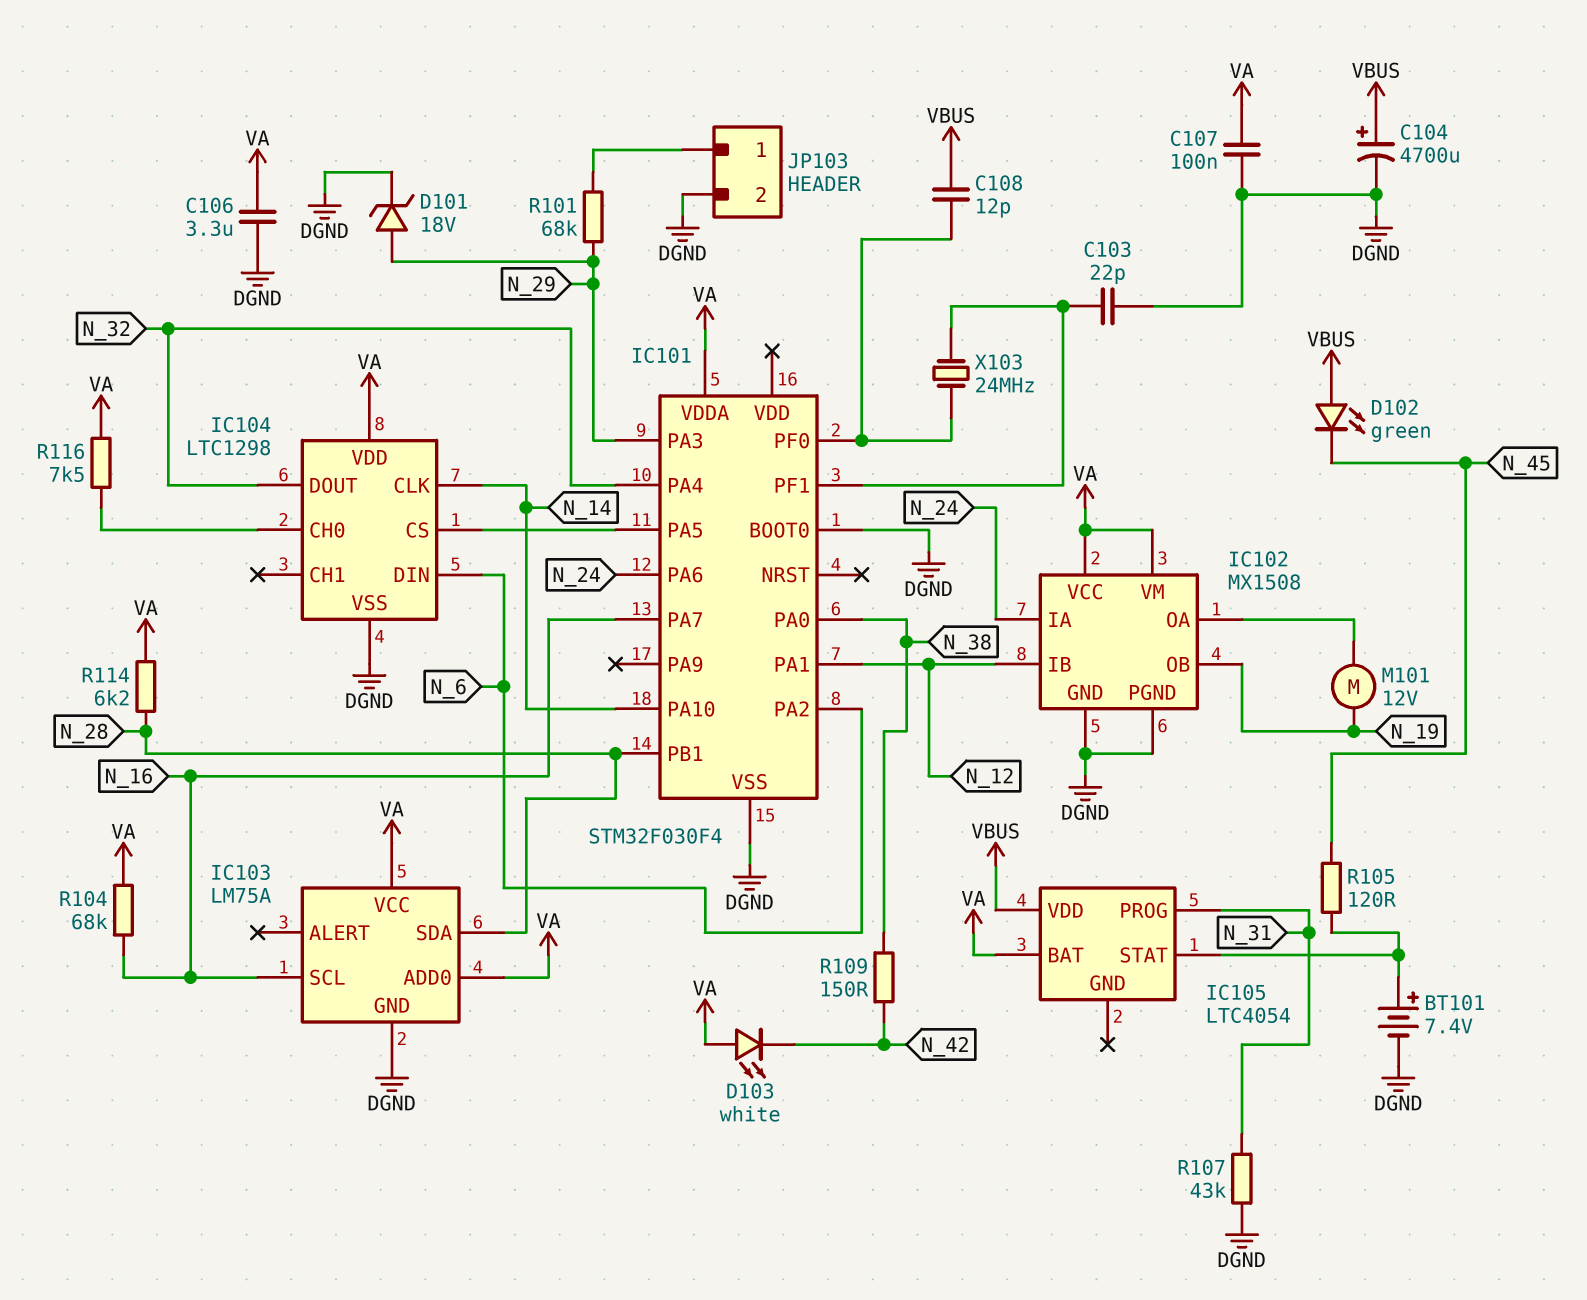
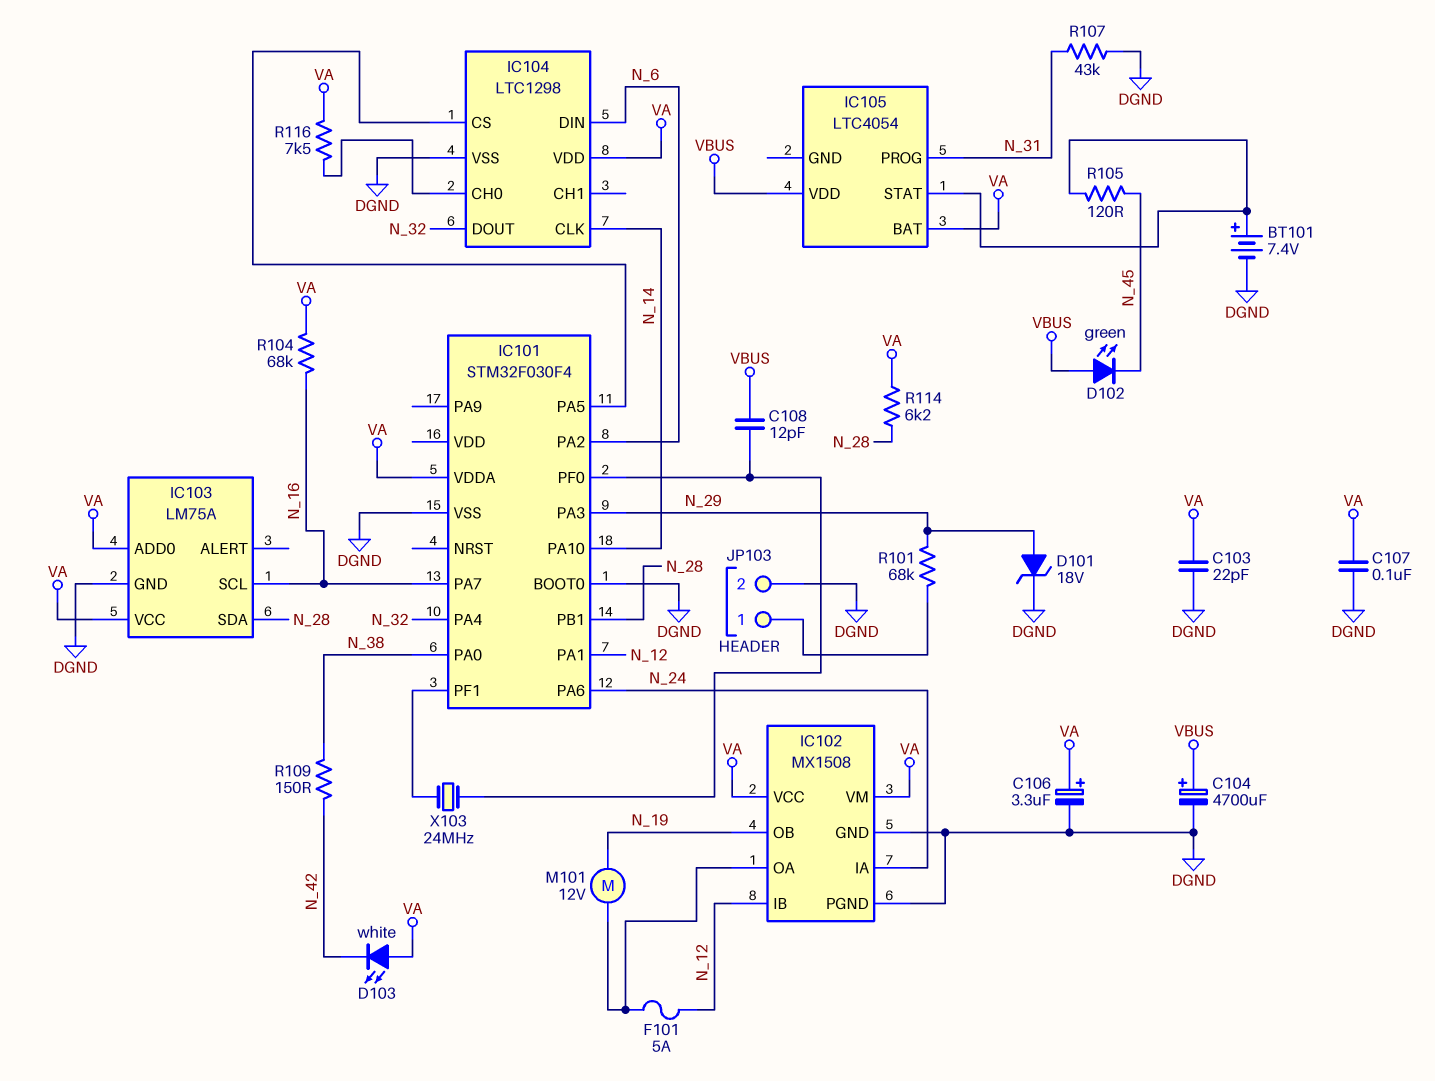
C103: 22pF (DGND, IC101/PF1) -> 22pF (DGND, VA)
C106: 3.3uF (DGND, VA) -> 3.3uF (plus VA, minus DGND)
F101: none -> 5A (IC102/OA, N_12)

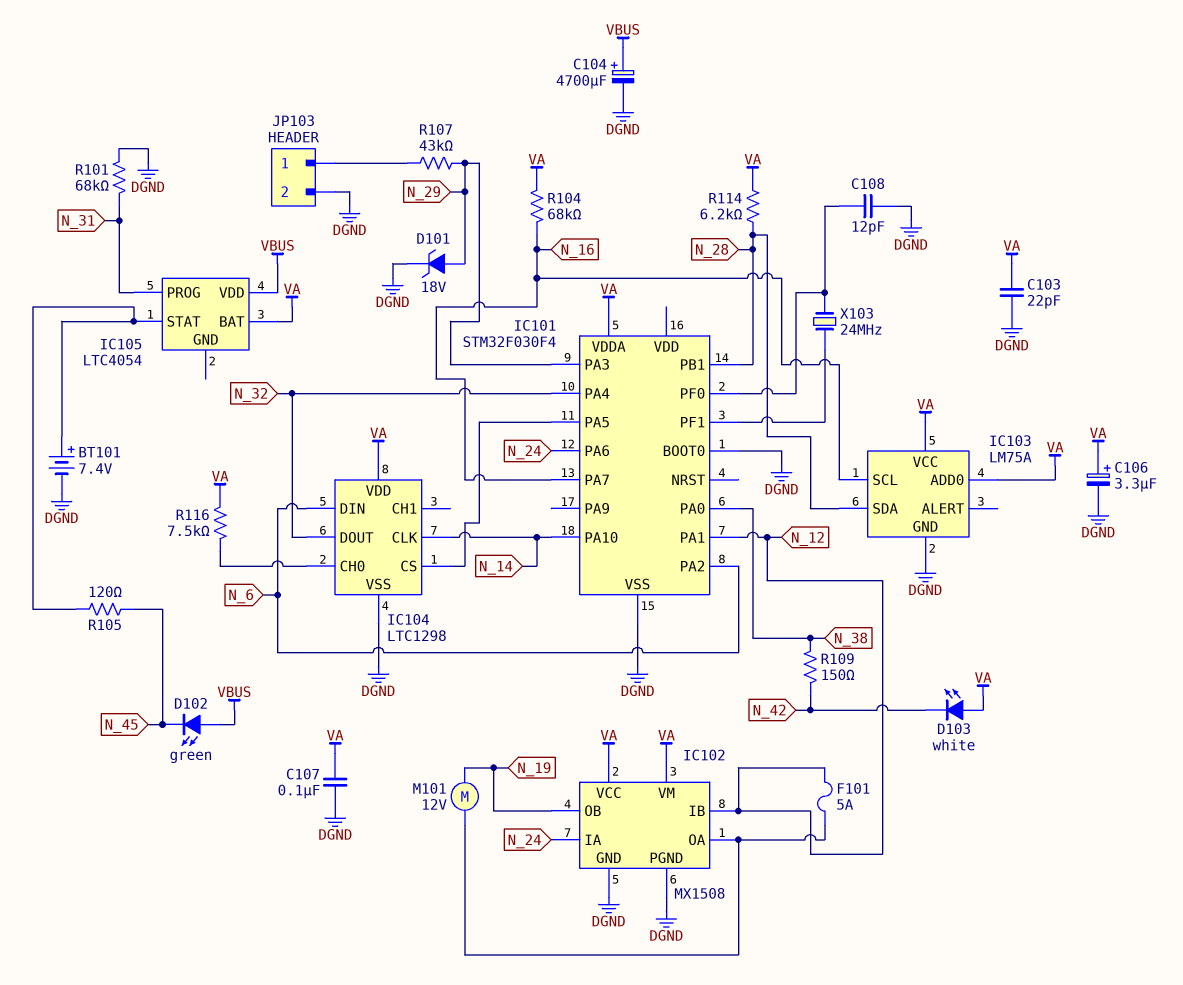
C108: 12pF (IC101/PF0, VBUS) -> 12pF (DGND, IC101/PF0)
R101: 68k (JP103/1, N_29) -> 68k (DGND, N_31)
R107: 43k (DGND, N_31) -> 43k (JP103/1, N_29)

